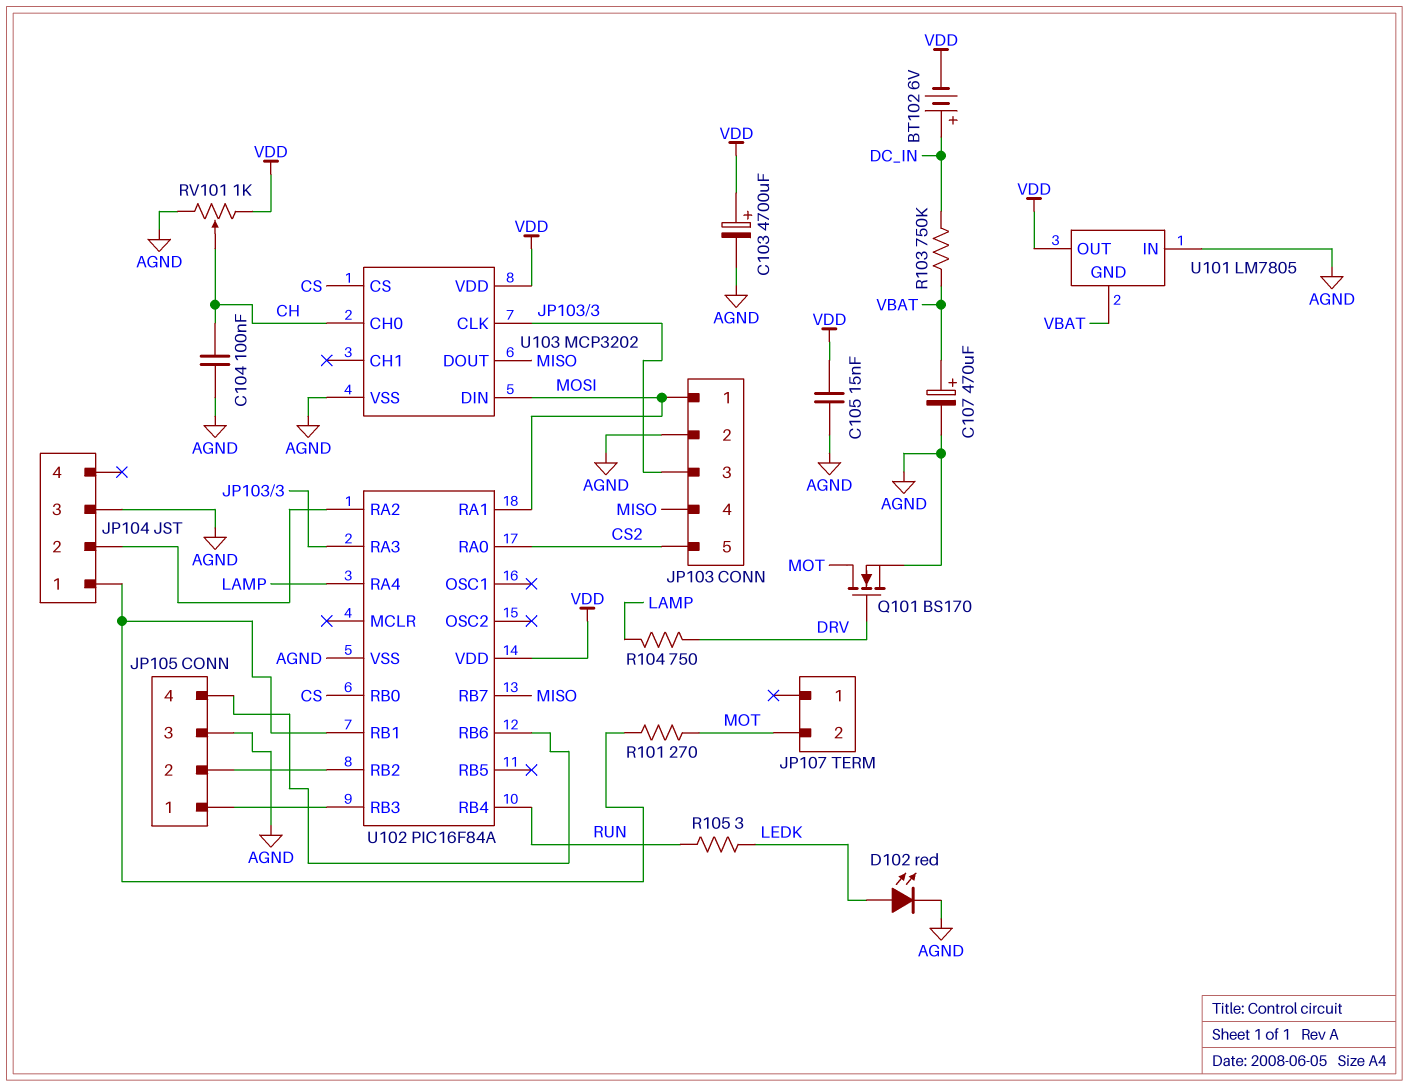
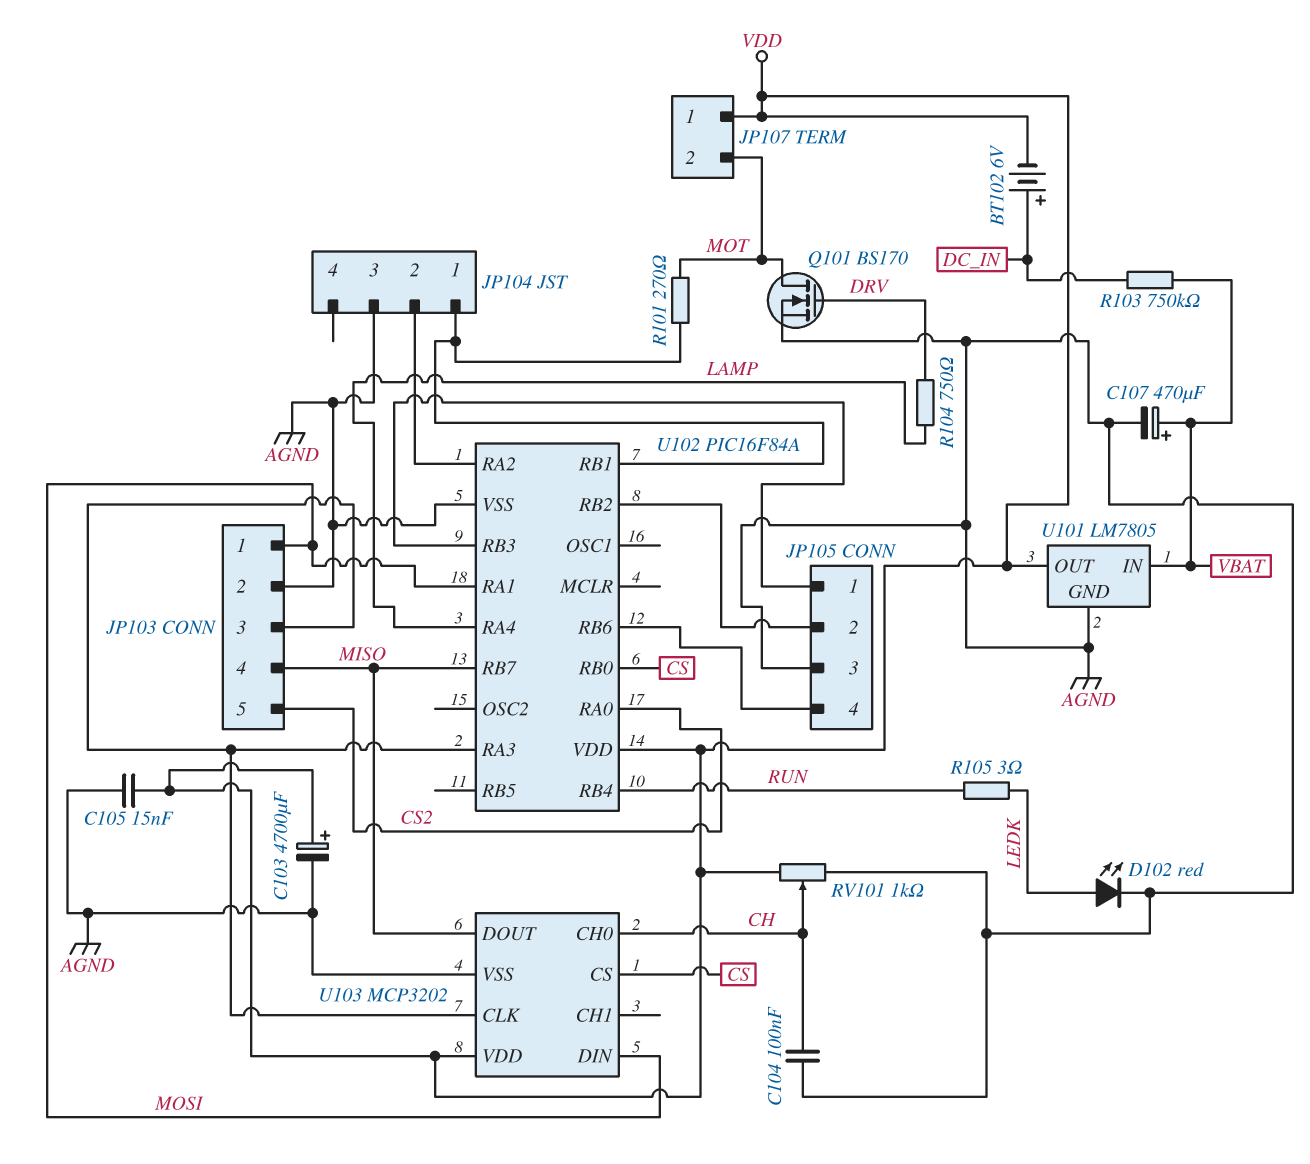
JP107 pin 1: none -> VDD
U101 pin GND: VBAT -> AGND
U101 pin IN: AGND -> VBAT

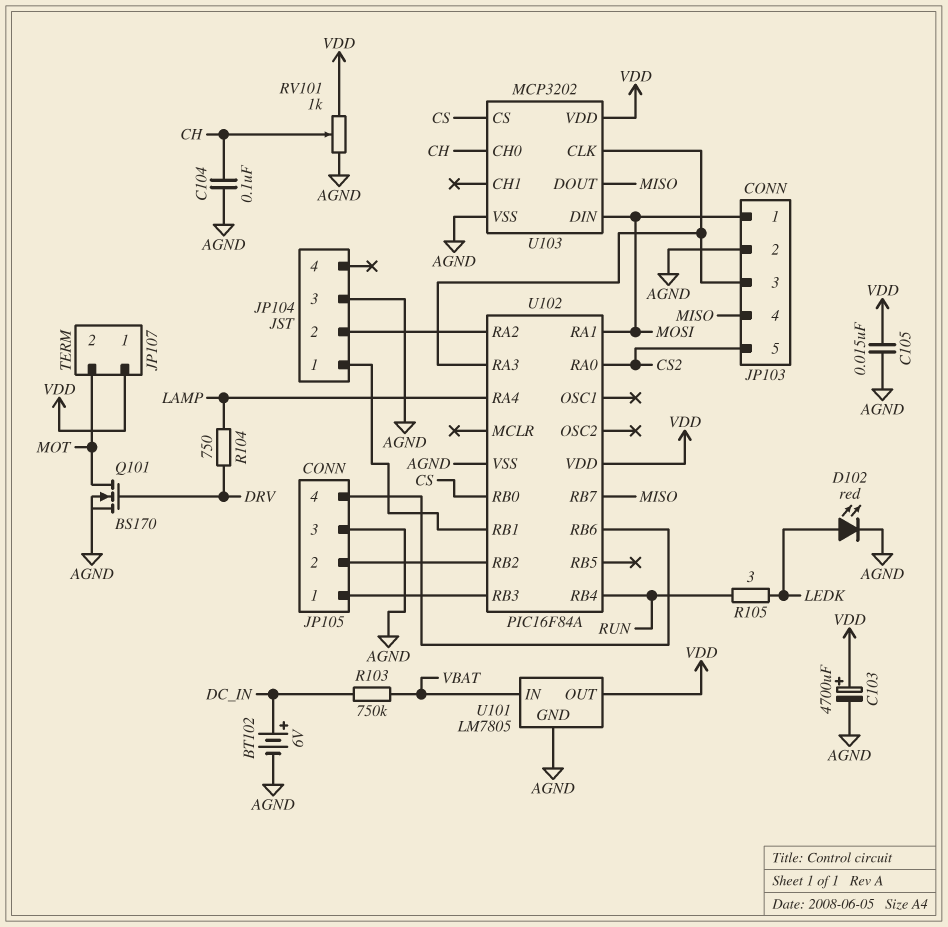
BT102: 6V (plus DC_IN, minus VDD) -> 6V (plus DC_IN, minus AGND)
C107: 470uF (plus VBAT, minus AGND) -> none
R101: 270 (JP104/1, MOT) -> none

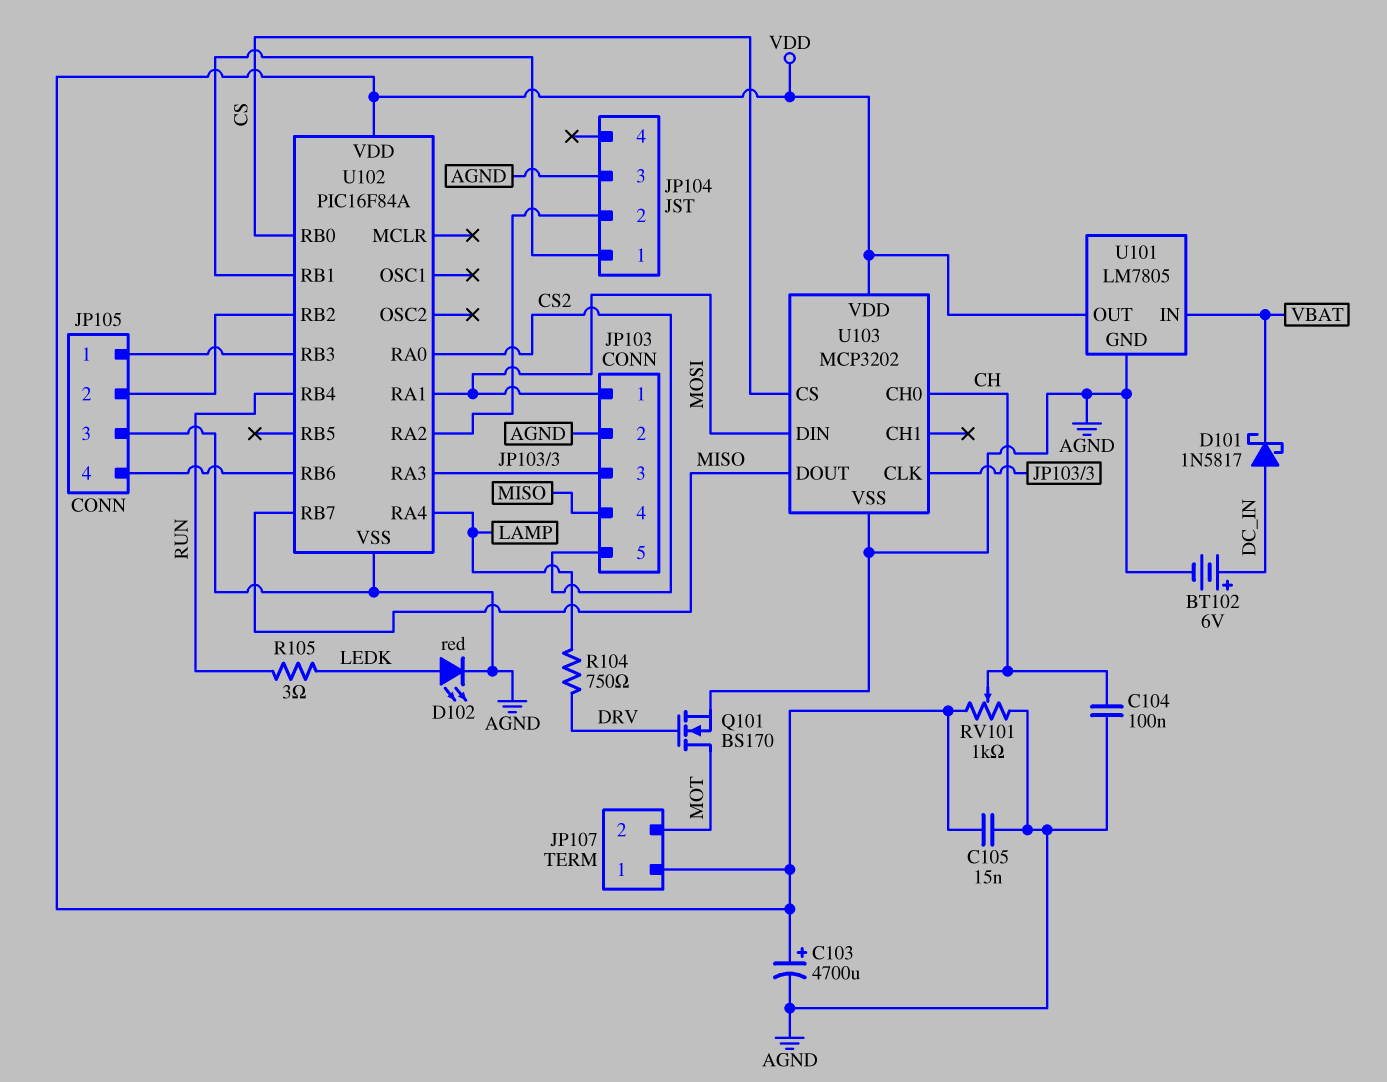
D101: none -> schottky 1N5817 (A DC_IN, K VBAT)
R103: 750k (DC_IN, VBAT) -> none

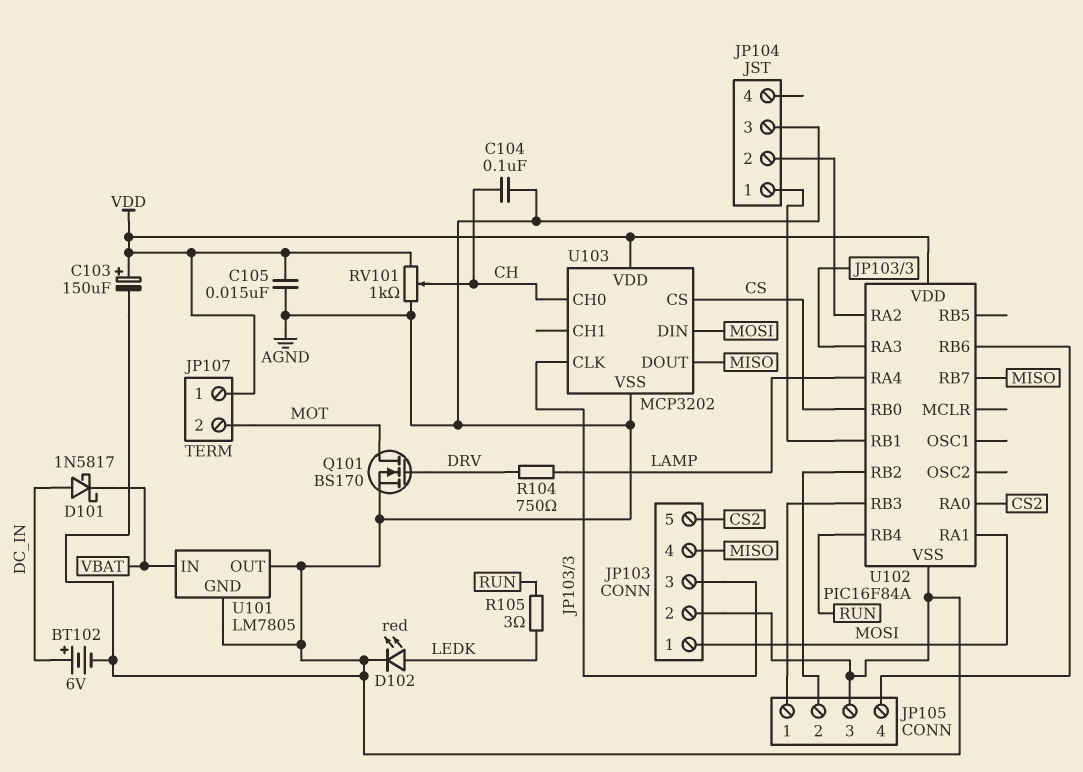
C103: 4700uF (plus VDD, minus AGND) -> 150uF (plus VDD, minus AGND)
U101 pin OUT: VDD -> AGND

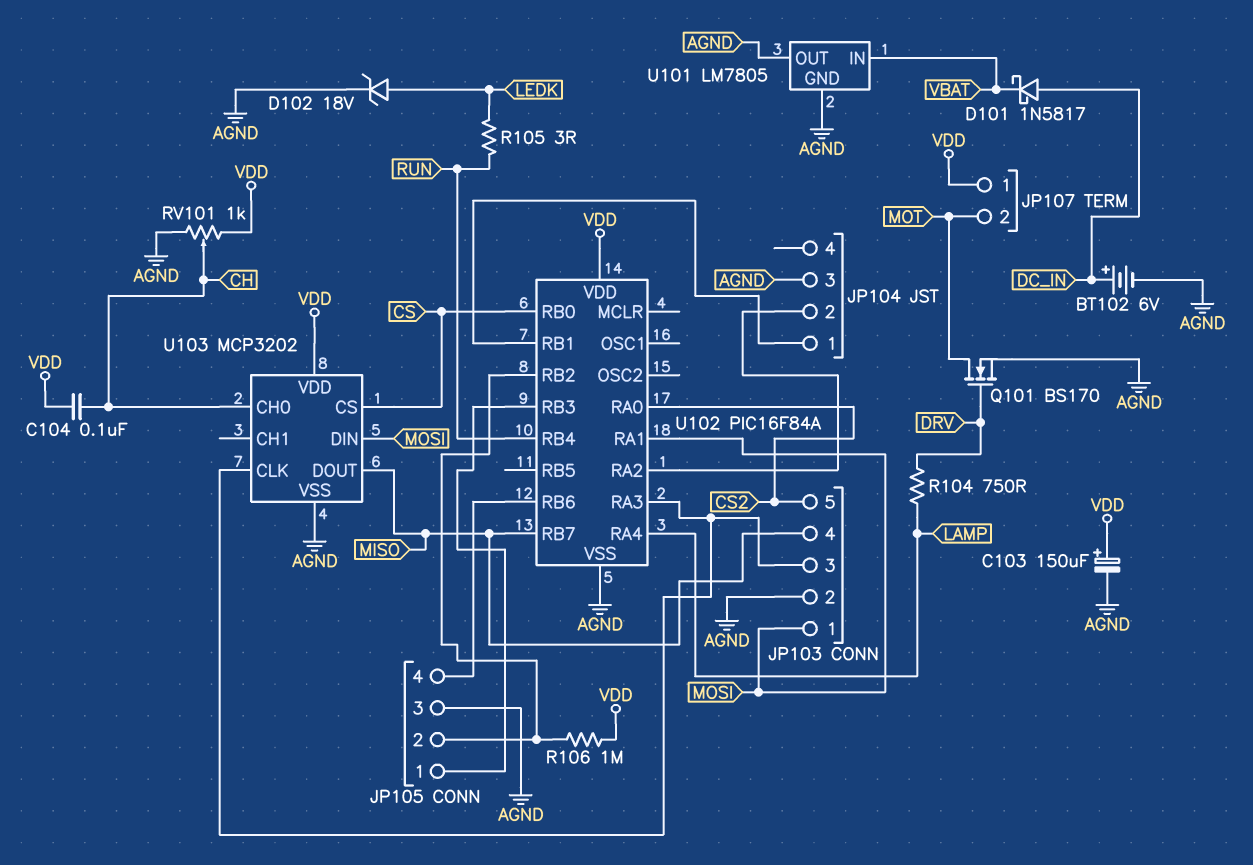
C104: 100nF (AGND, CH) -> 100nF (CH, VDD)
C105: 15nF (AGND, VDD) -> none
D102: LED red (A LEDK, K AGND) -> zener 18V (A LEDK, K AGND)
R106: none -> 1M (JP105/2, VDD)

